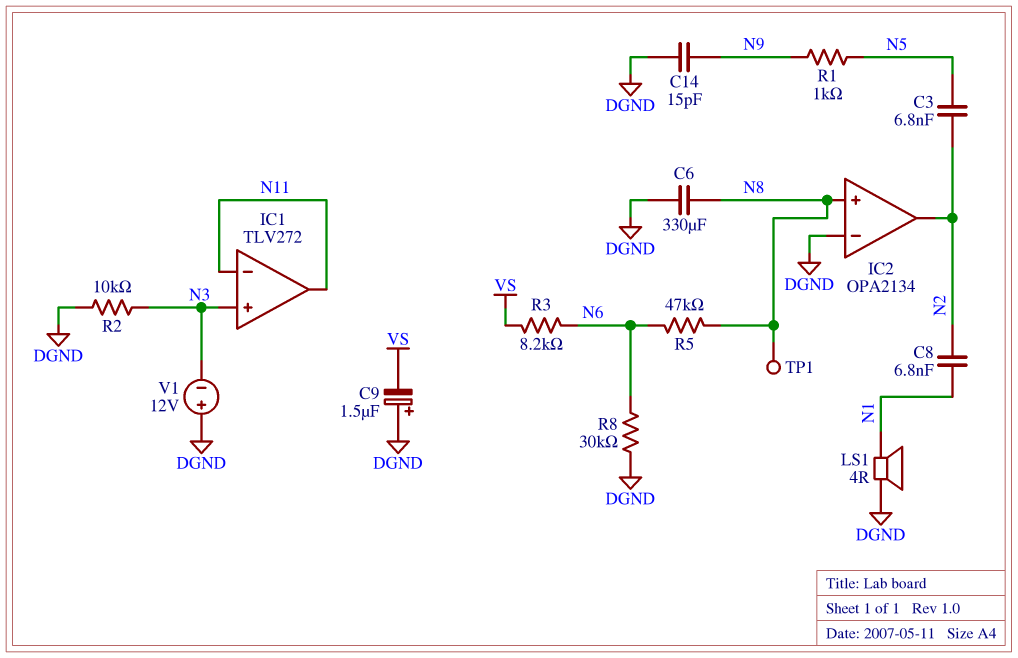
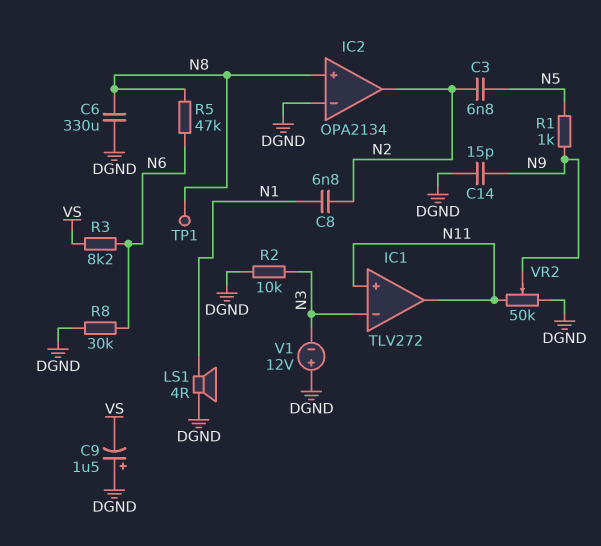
IC1 pin in+: N3 -> N11
IC1 pin in-: N11 -> N3
VR2: none -> 50k (DGND, N11, wiper N9)

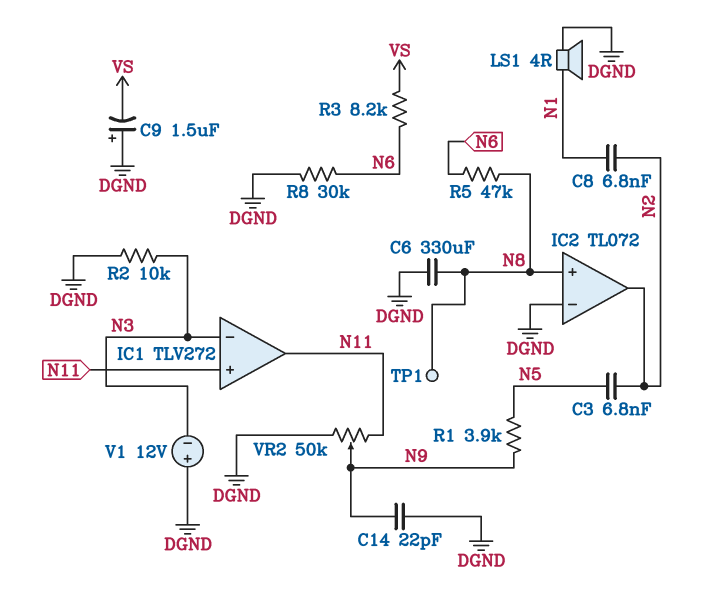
C14: 15pF (DGND, N9) -> 22pF (DGND, N9)
IC2: OPA2134 -> TL072
R1: 1k (N5, N9) -> 3.9k (N5, N9)

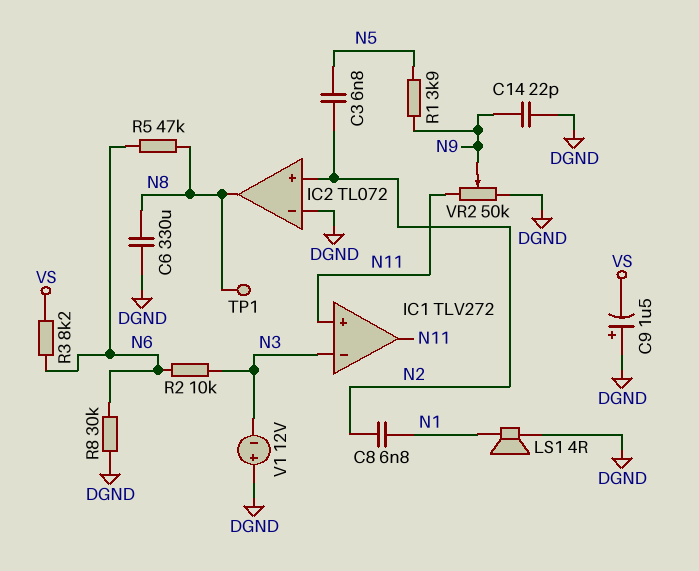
IC2 pin in+: N8 -> N2
IC2 pin out: N2 -> N8
R2: 10k (DGND, N3) -> 10k (N3, N6)

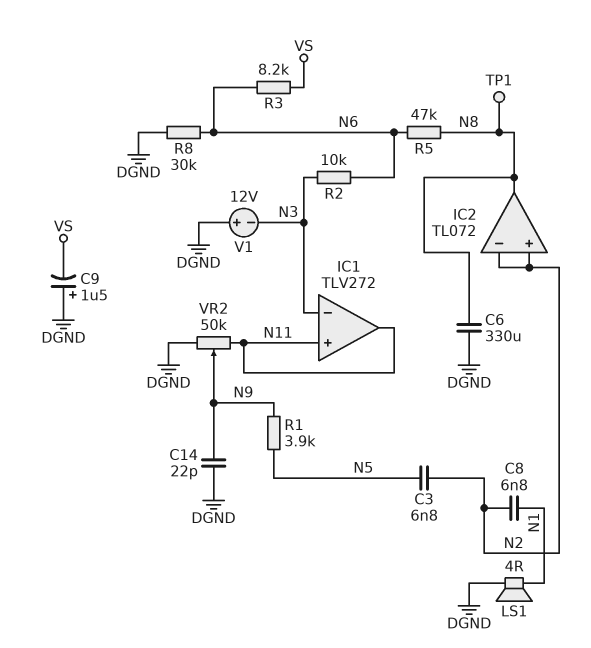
IC2 pin in-: DGND -> N2

